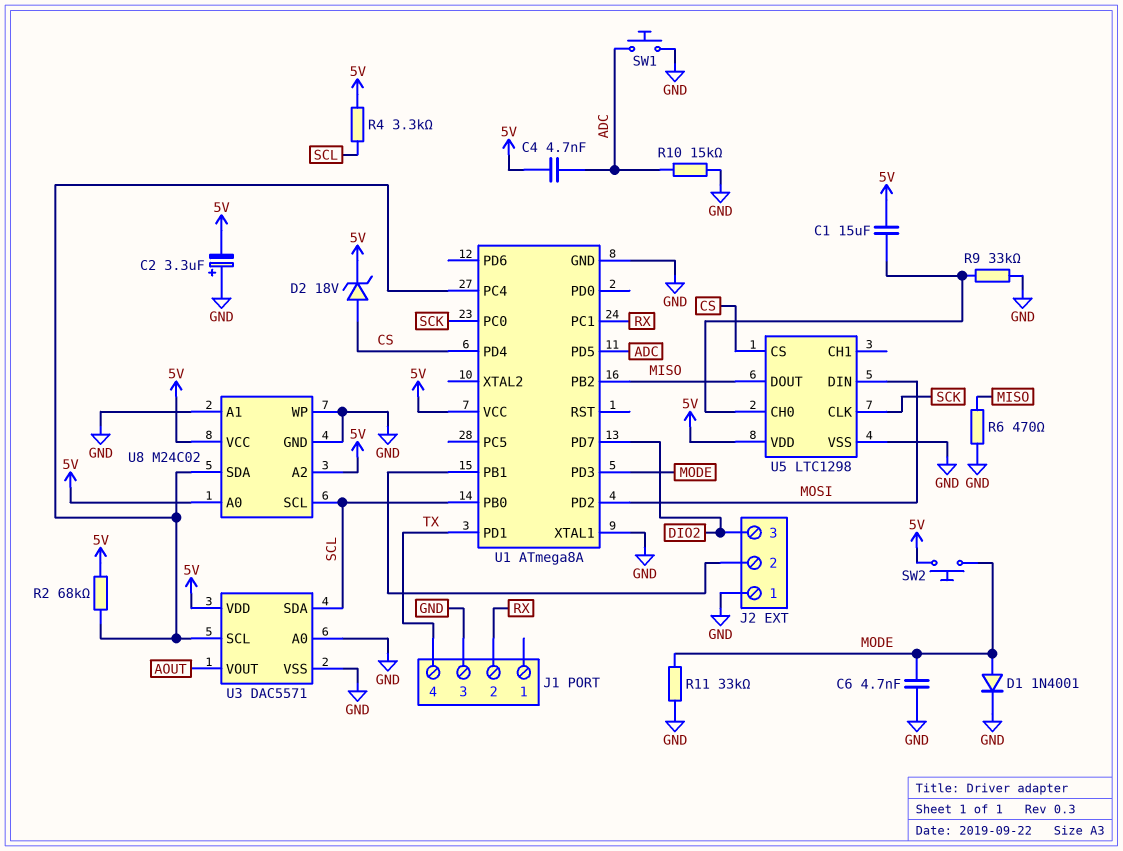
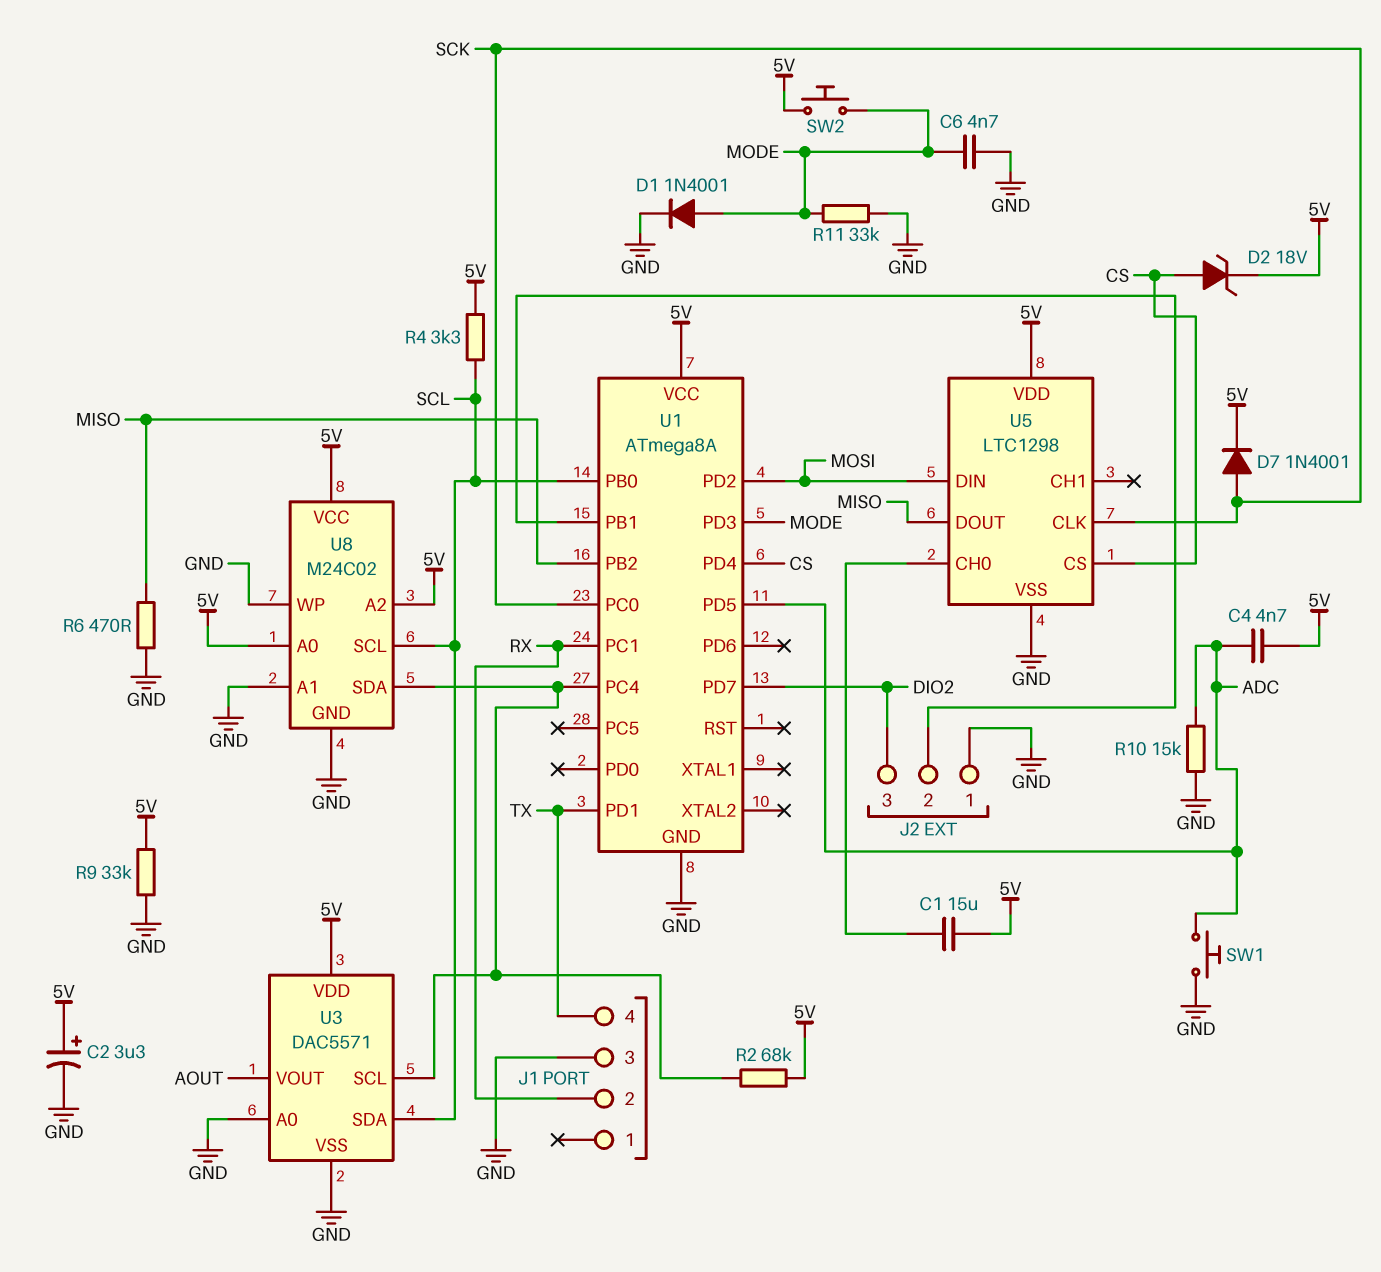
C2: 3.3uF (plus GND, minus 5V) -> 3.3uF (plus 5V, minus GND)
D7: none -> diode 1N4001 (A SCK, K 5V)
R9: 33k (GND, U5/CH0) -> 33k (5V, GND)
U1 pin XTAL1: GND -> none

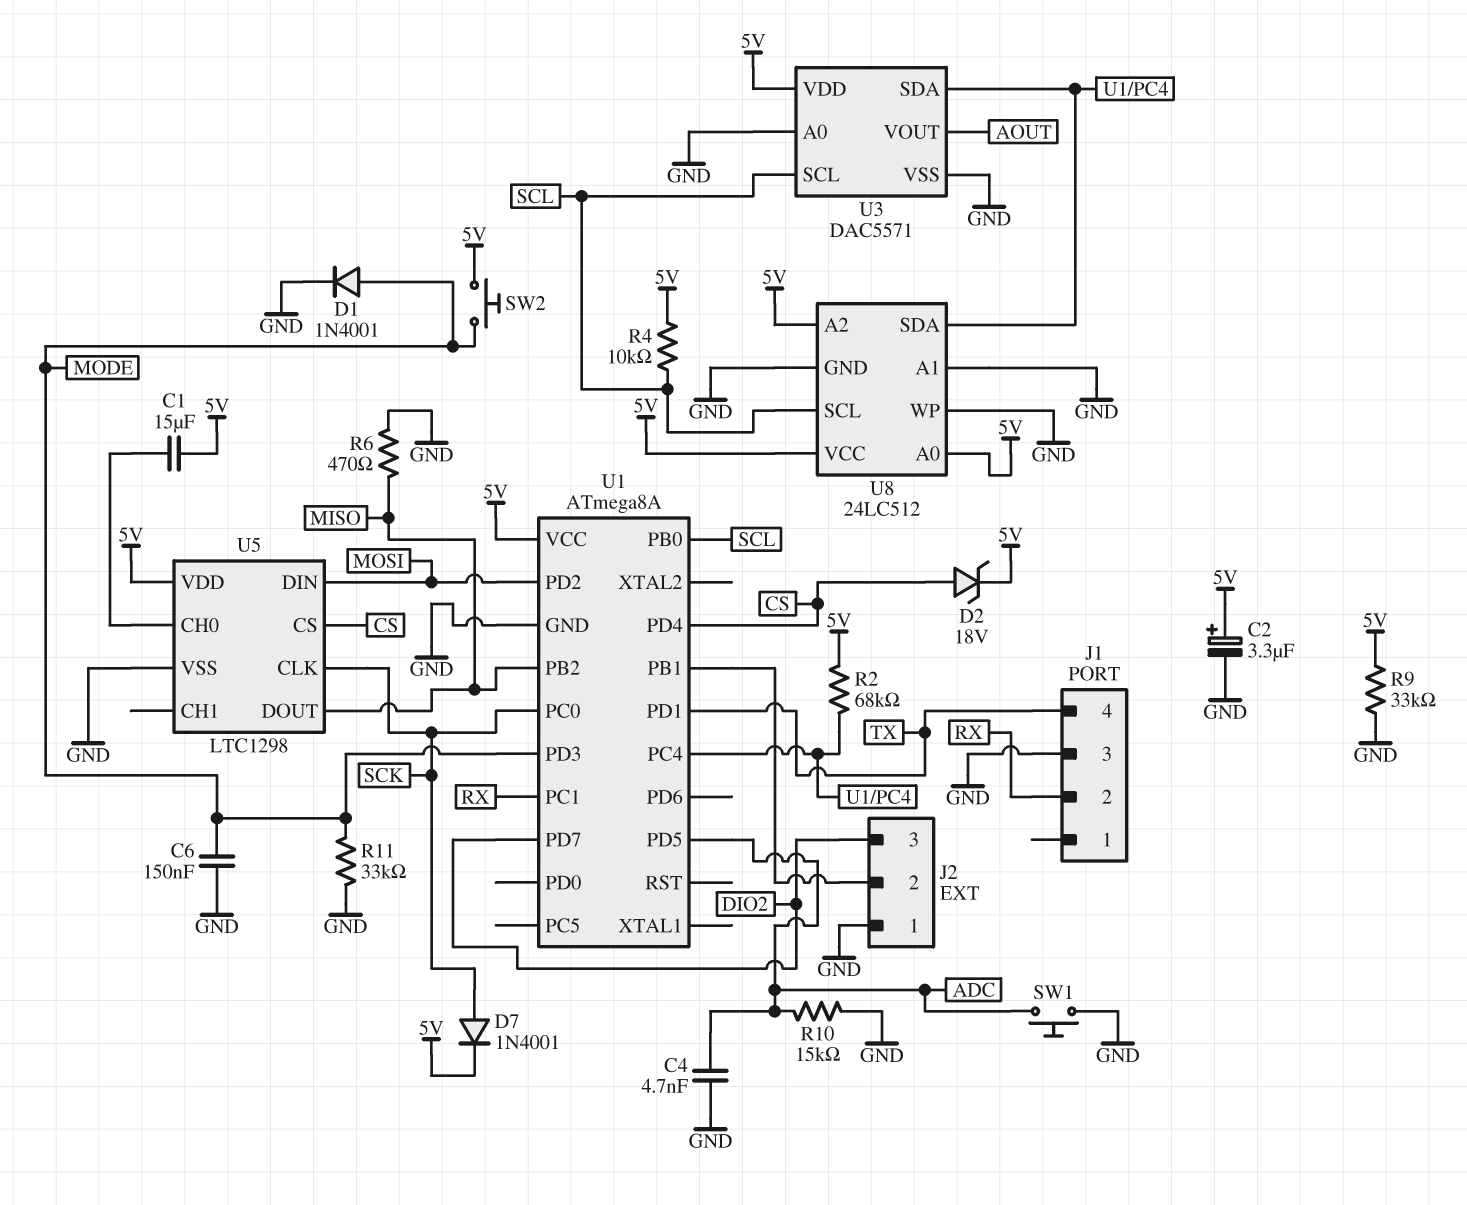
C4: 4.7nF (5V, ADC) -> 4.7nF (ADC, GND)
C6: 4.7nF (GND, MODE) -> 150nF (GND, MODE)
R4: 3.3k (5V, SCL) -> 10k (5V, SCL)
U3 pin SCL: U1/PC4 -> SCL
U3 pin SDA: SCL -> U1/PC4
U8: M24C02 -> 24LC512

